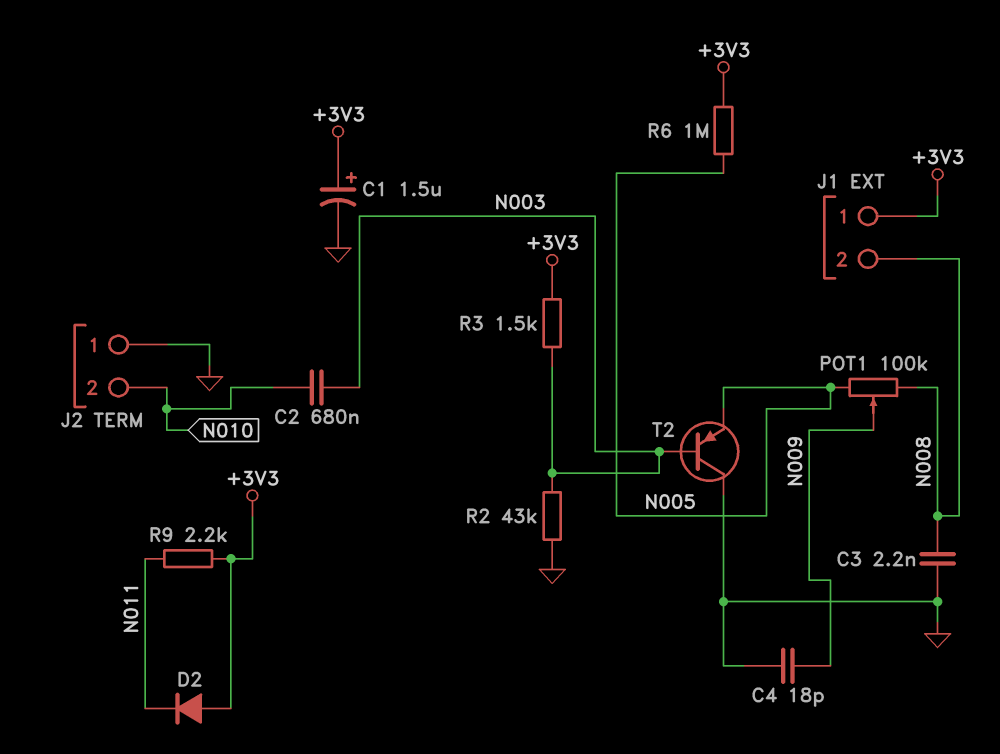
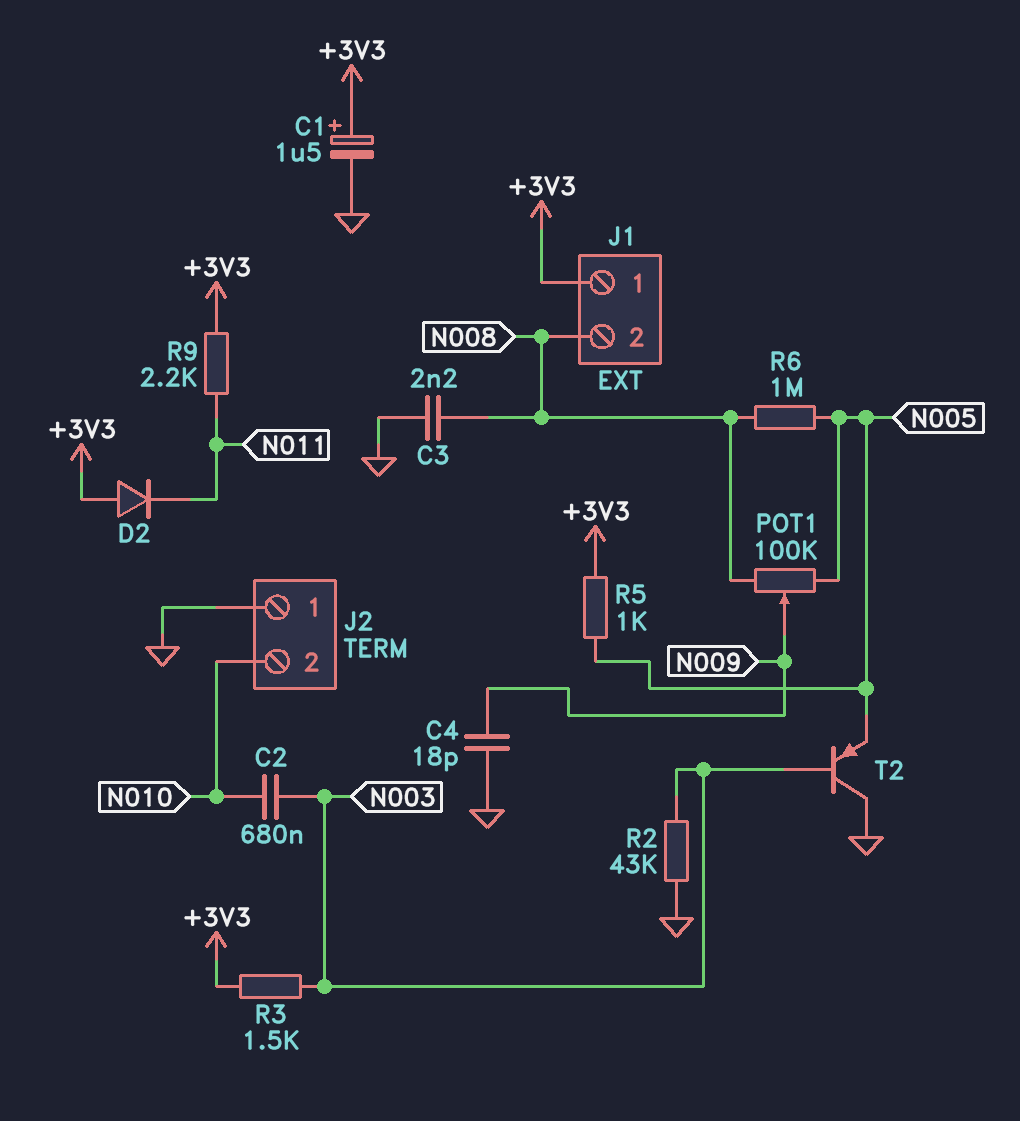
R5: none -> 1k (+3V3, N005)
R6: 1M (+3V3, N005) -> 1M (N005, N008)

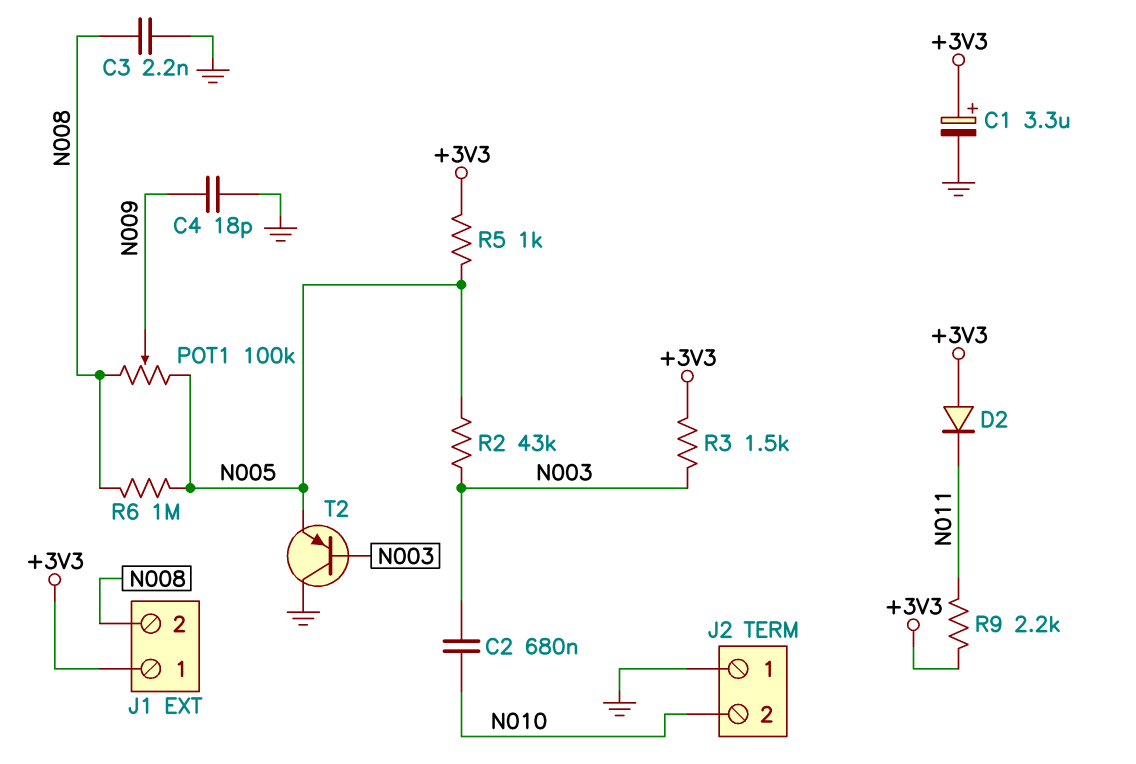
C1: 1.5uF (plus +3V3, minus GND) -> 3.3uF (plus +3V3, minus GND)
R2: 43k (GND, N003) -> 43k (N003, N005)

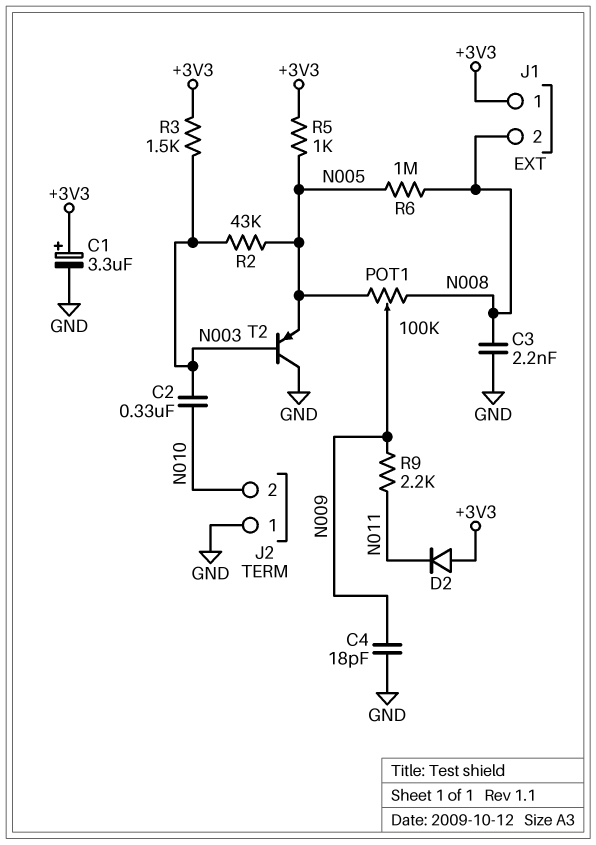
C2: 680nF (N003, N010) -> 330nF (N003, N010)
R9: 2.2k (+3V3, N011) -> 2.2k (N009, N011)

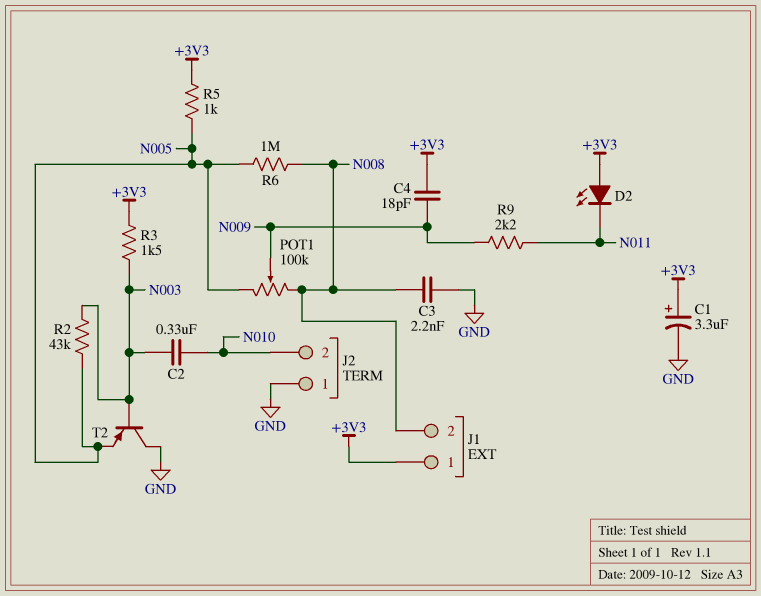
C4: 18pF (GND, N009) -> 18pF (+3V3, N009)
D2: diode (A +3V3, K N011) -> LED (A +3V3, K N011)

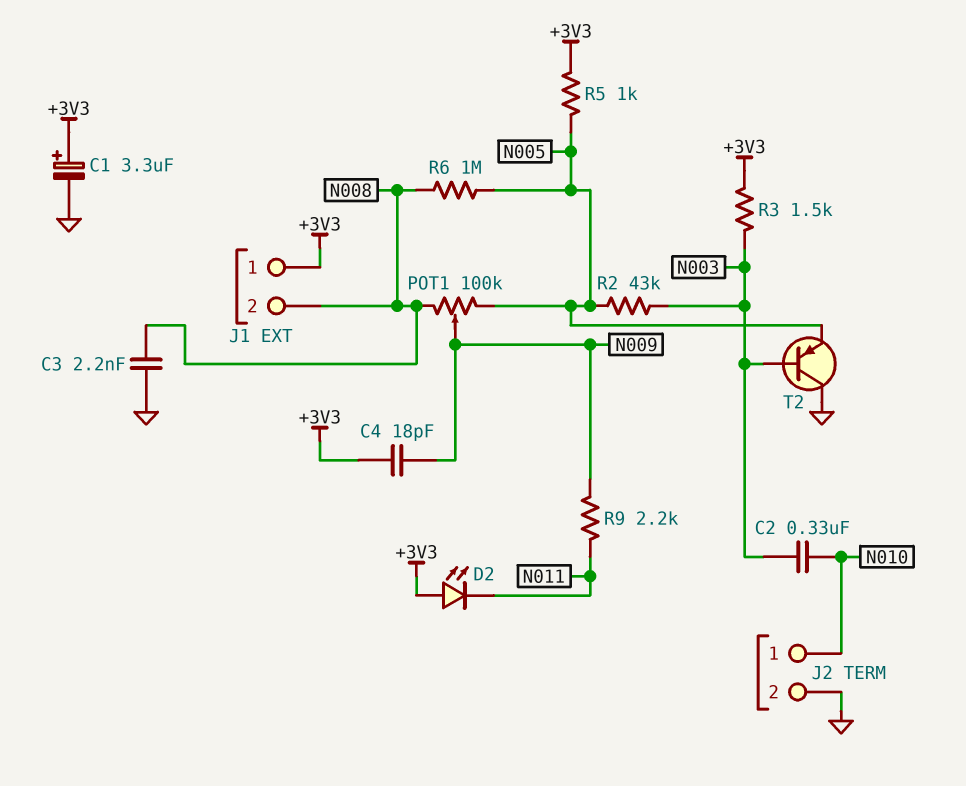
J2 pin 1: GND -> N010
J2 pin 2: N010 -> GND

